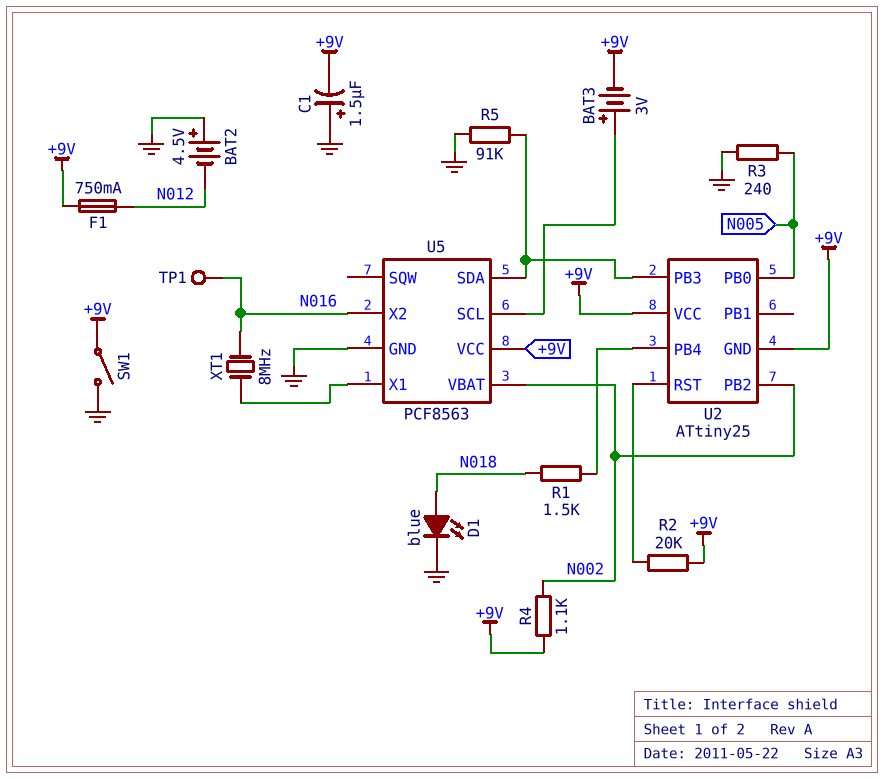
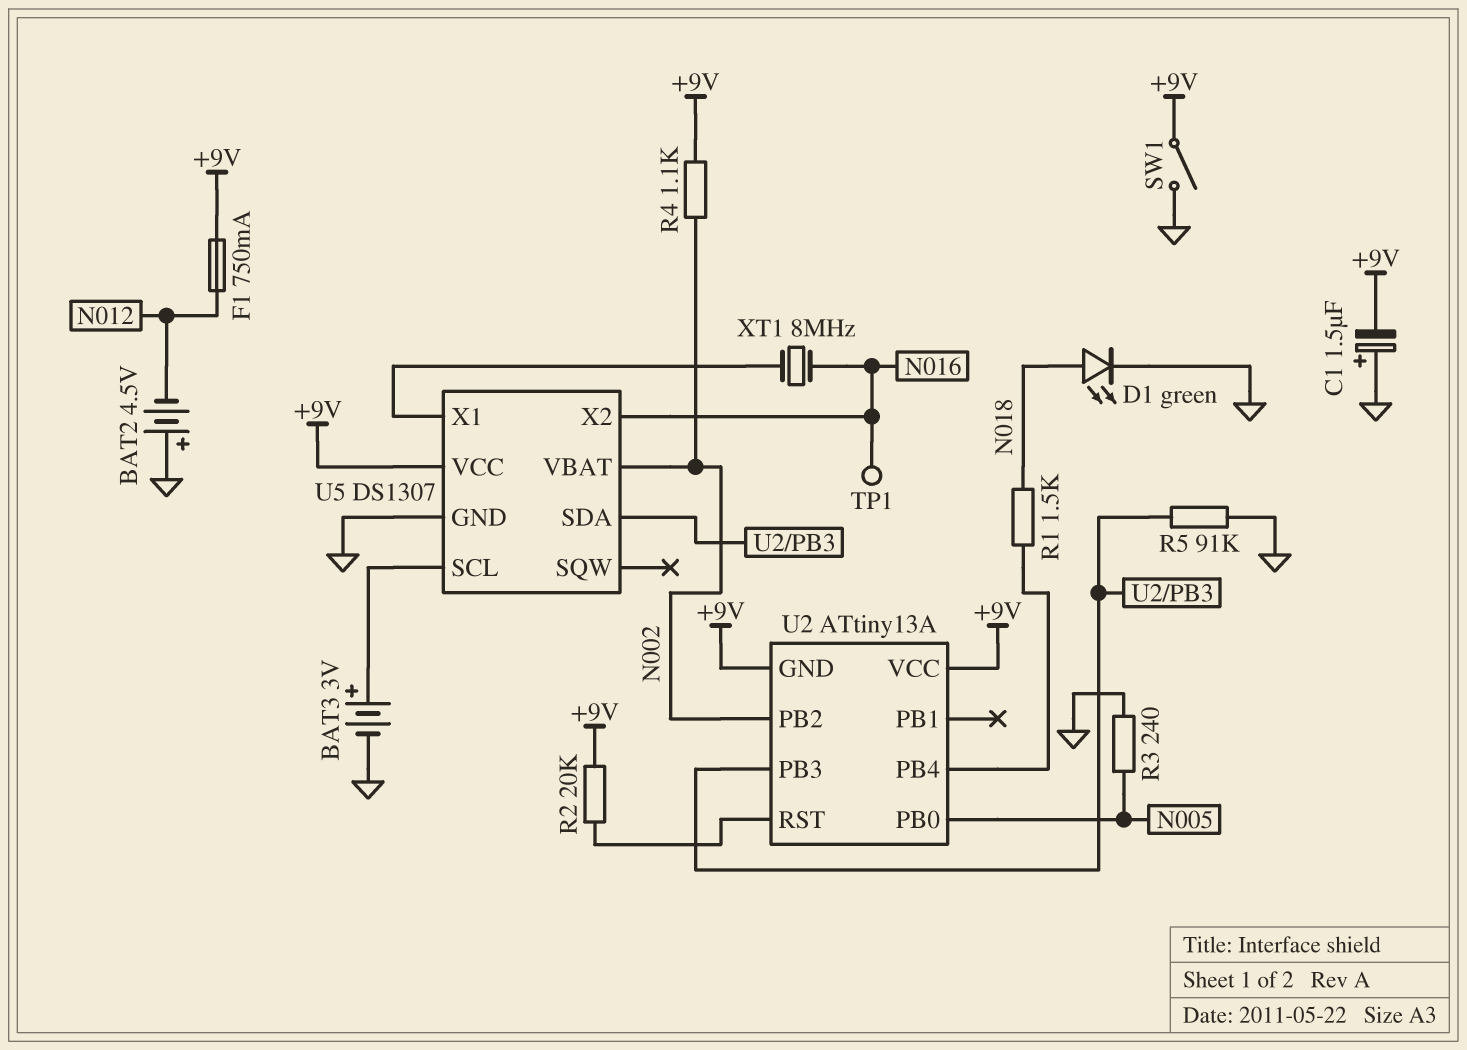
BAT3: 3V (plus U5/SCL, minus +9V) -> 3V (plus U5/SCL, minus GND)
D1: LED blue (A N018, K GND) -> LED green (A N018, K GND)
U2: ATtiny25 -> ATtiny13A
U5: PCF8563 -> DS1307

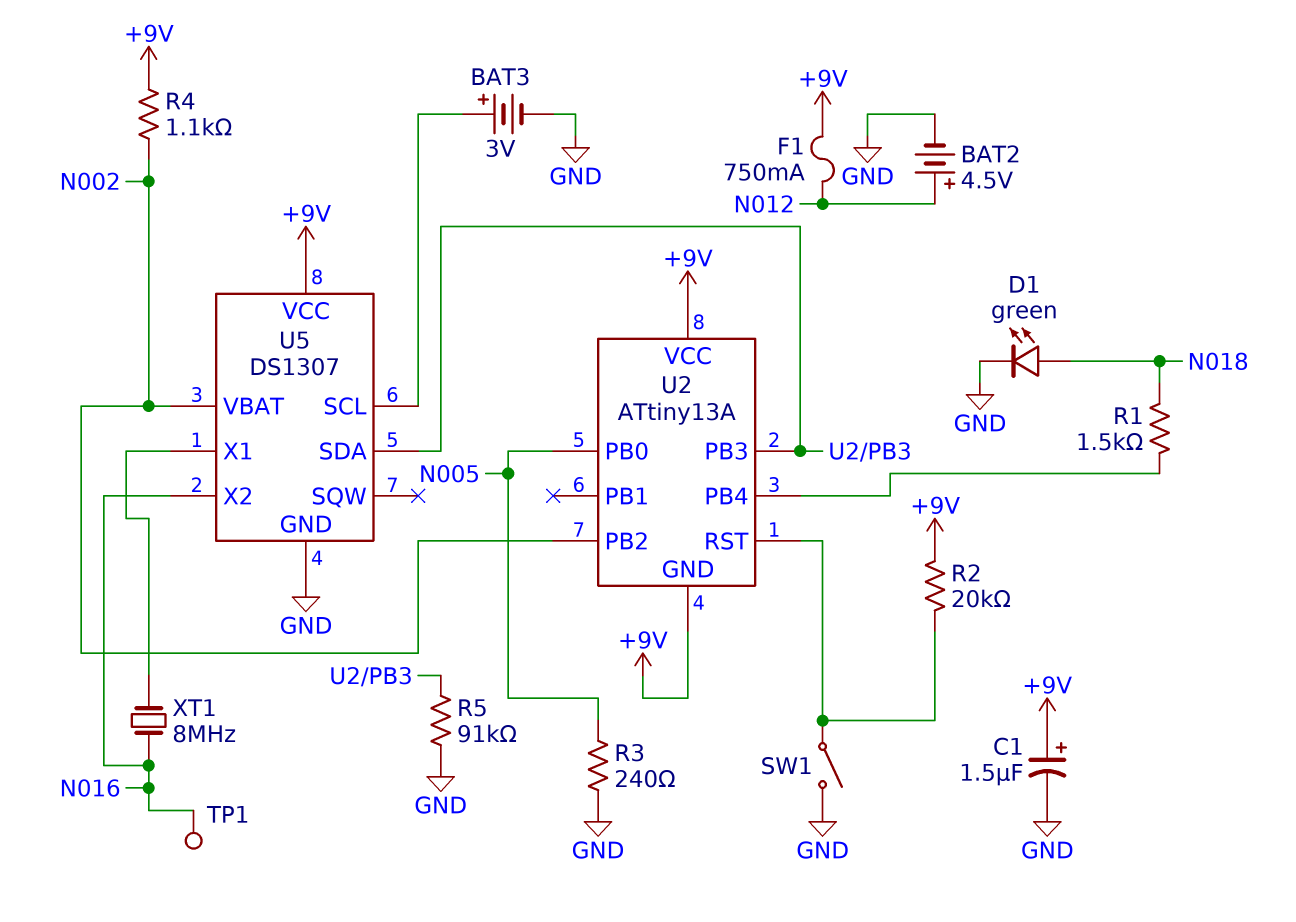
BAT2: 4.5V (plus GND, minus N012) -> 4.5V (plus N012, minus GND)
C1: 1.5uF (plus GND, minus +9V) -> 1.5uF (plus +9V, minus GND)
SW1: switch (+9V, GND) -> switch (GND, U2/RST)

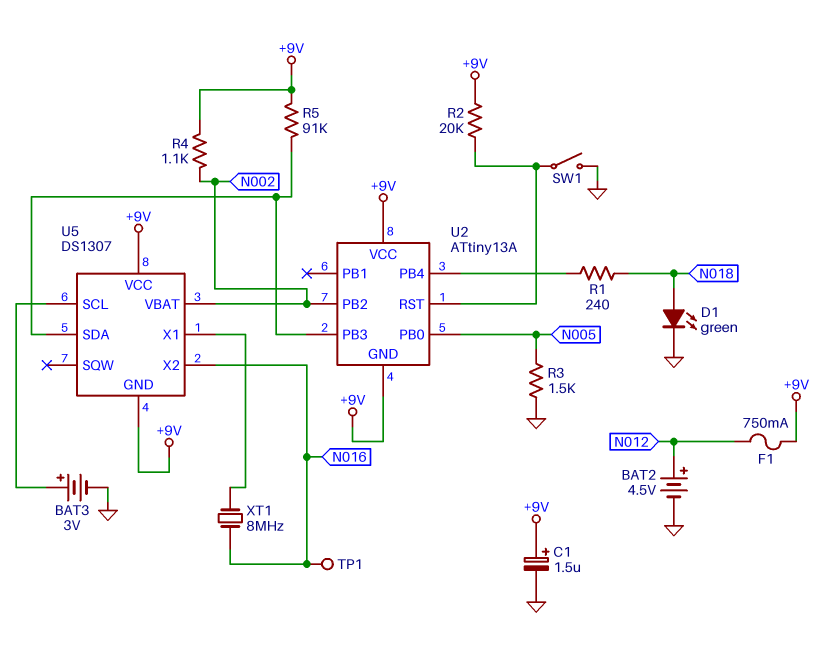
R1: 1.5k (N018, U2/PB4) -> 240 (N018, U2/PB4)
R3: 240 (GND, N005) -> 1.5k (GND, N005)
R5: 91k (GND, U2/PB3) -> 91k (+9V, U2/PB3)
U5 pin GND: GND -> +9V

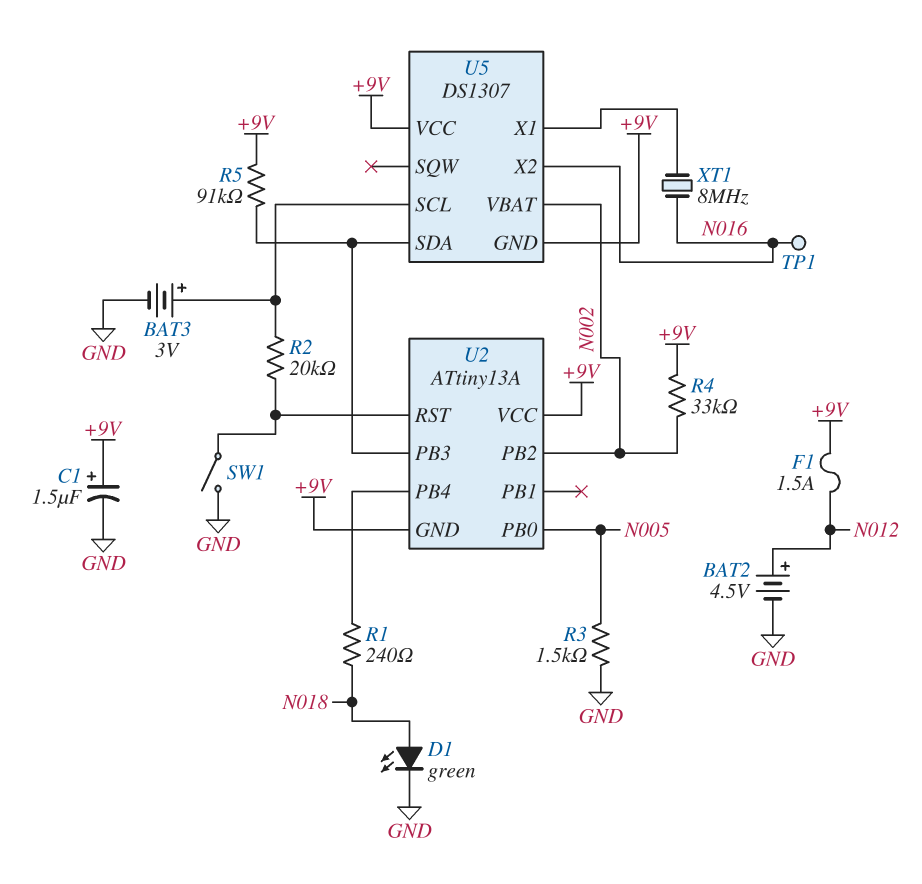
F1: 750mA (+9V, N012) -> 1.5A (+9V, N012)
R2: 20k (+9V, U2/RST) -> 20k (U2/RST, U5/SCL)
R4: 1.1k (+9V, N002) -> 33k (+9V, N002)

